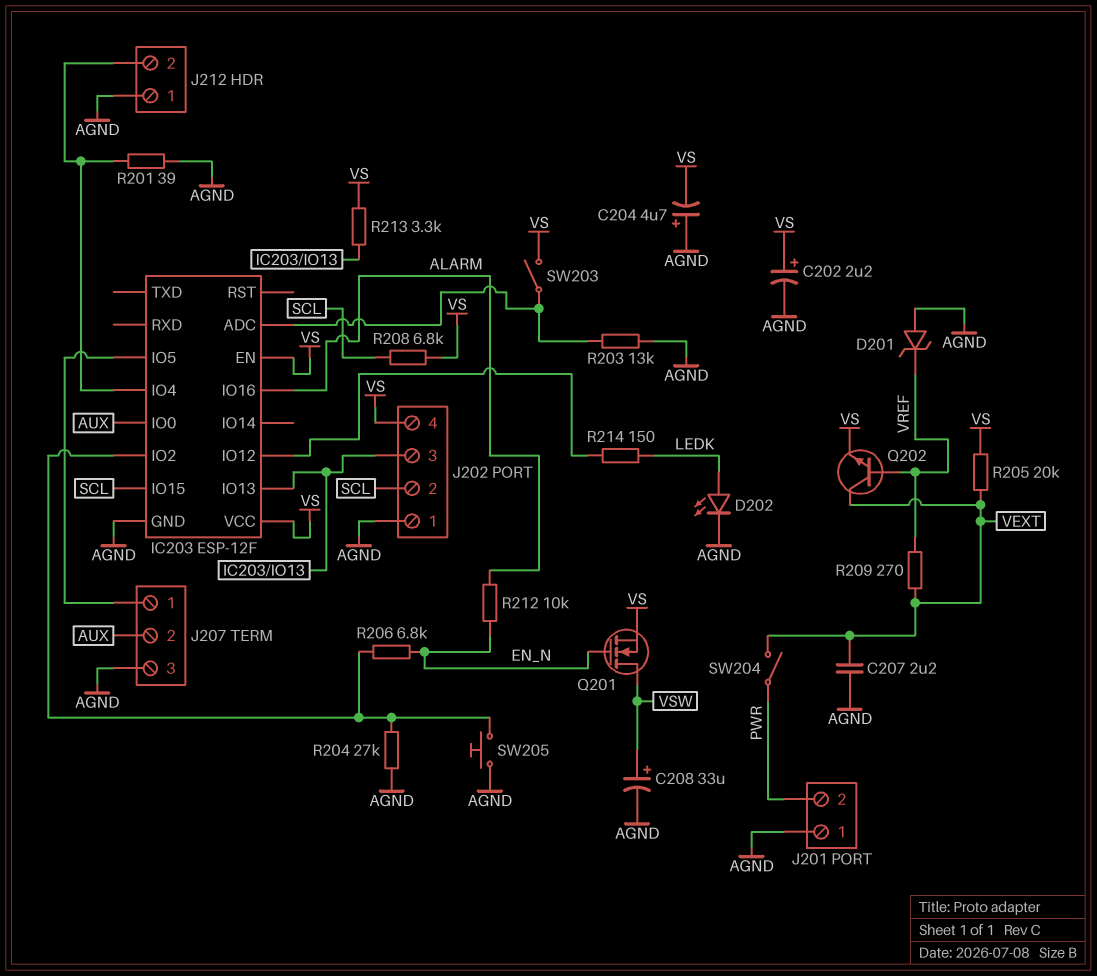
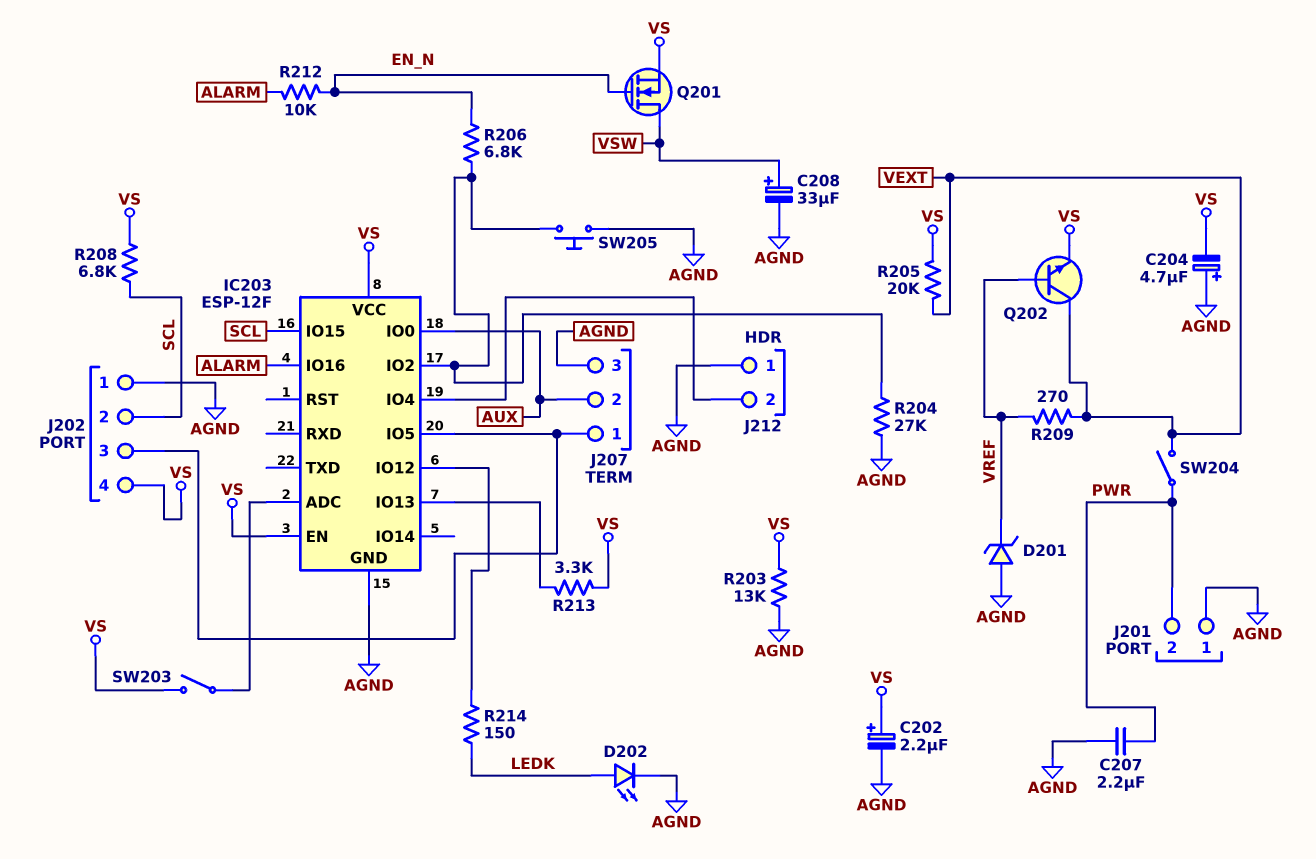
C207: 2.2uF (AGND, VEXT) -> 2.2uF (AGND, PWR)
J202 pin 3: IC203/IO13 -> IC203/IO5
R201: 39 (AGND, IC203/IO4) -> none
R203: 13k (AGND, IC203/ADC) -> 13k (AGND, VS)

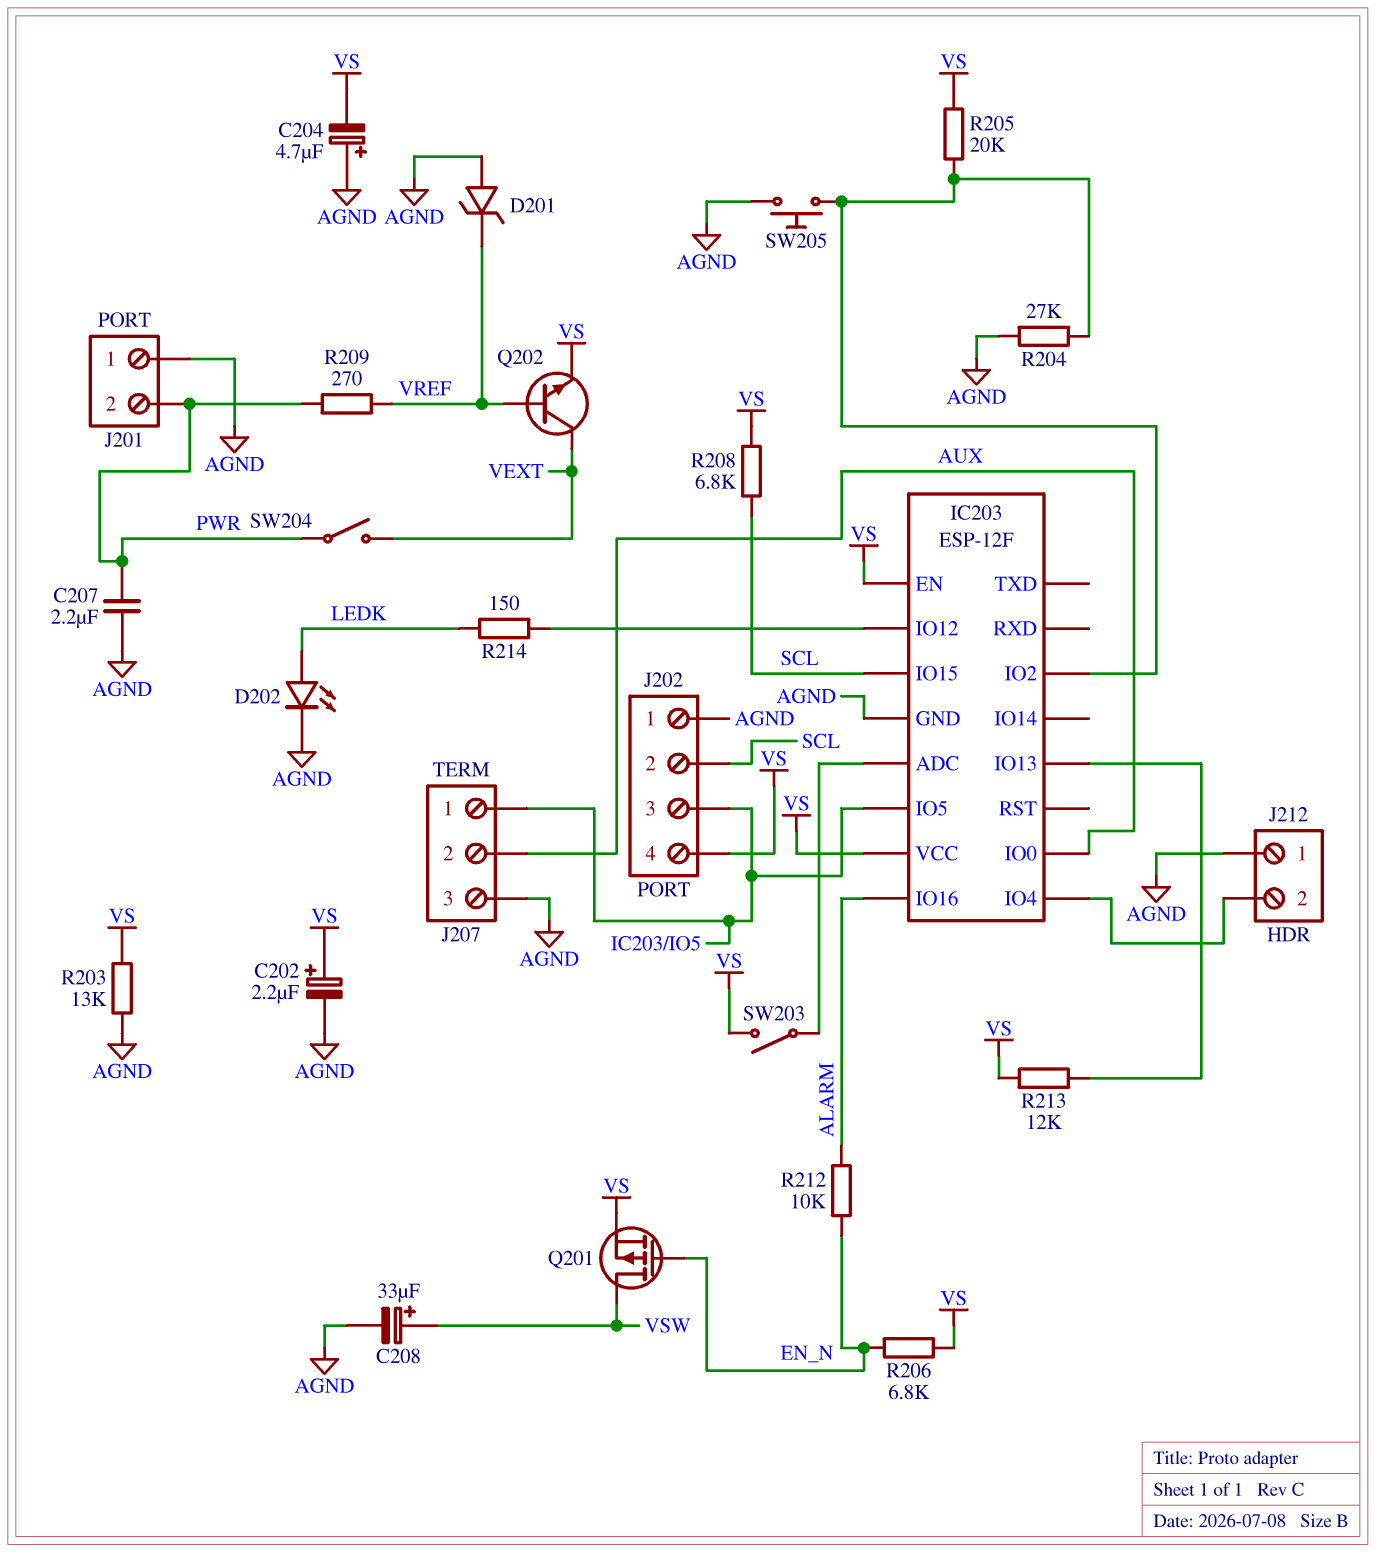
Q201: NMOS (G EN_N, D VSW, S VS) -> PMOS (G EN_N, D VSW, S VS)
R205: 20k (VEXT, VS) -> 20k (IC203/IO2, VS)
R206: 6.8k (EN_N, IC203/IO2) -> 6.8k (EN_N, VS)
R209: 270 (VEXT, VREF) -> 270 (PWR, VREF)
R213: 3.3k (IC203/IO13, VS) -> 12k (IC203/IO13, VS)

